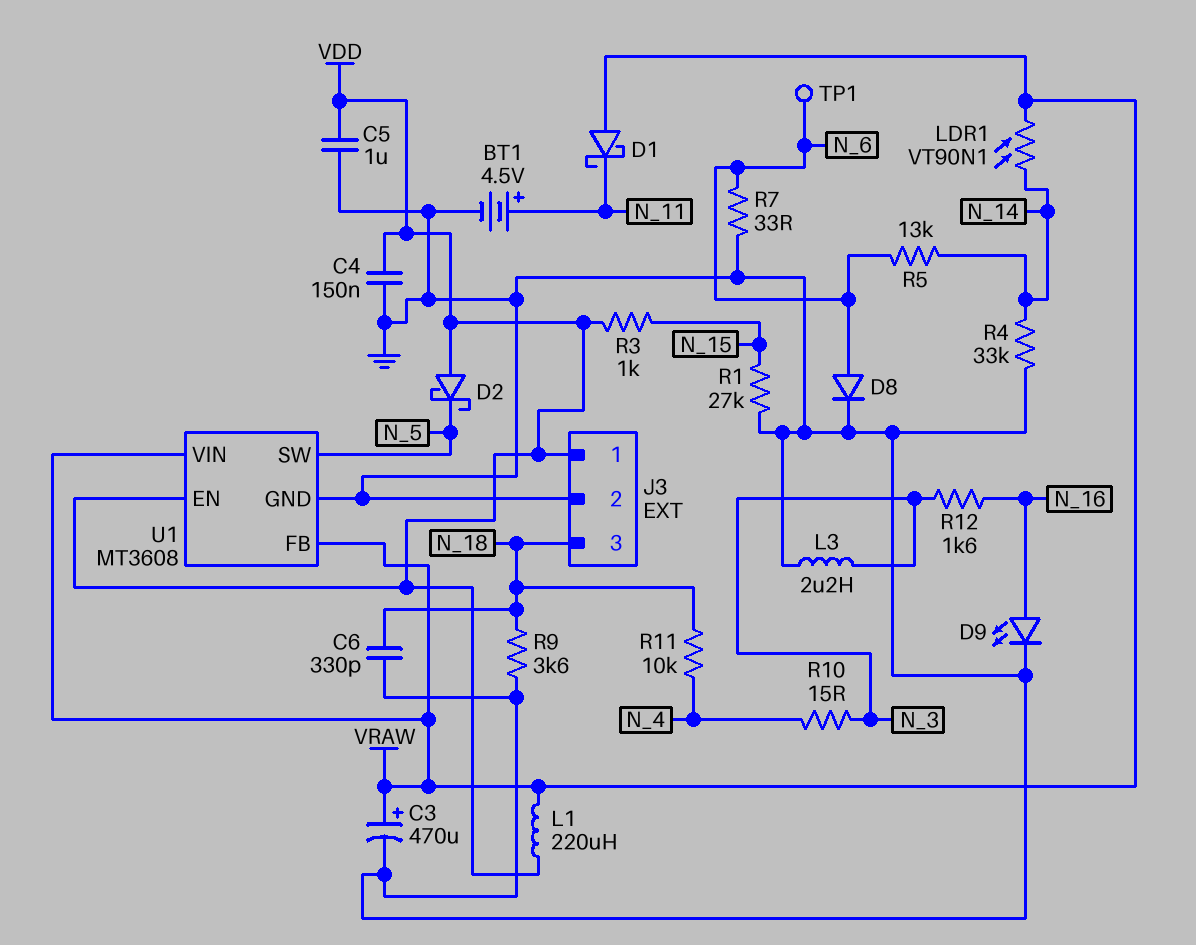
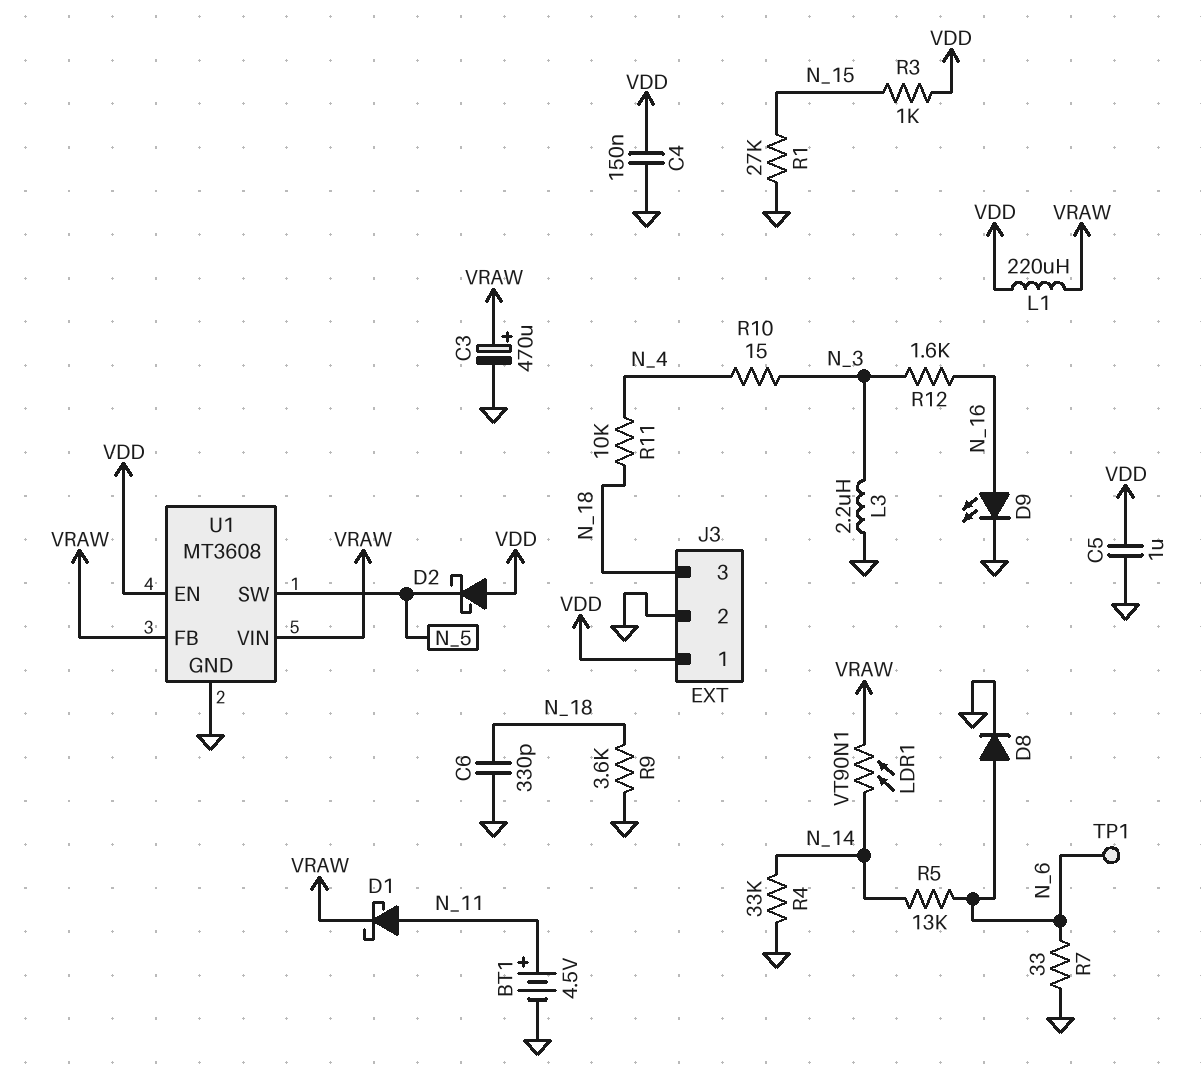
D1: schottky (A VRAW, K N_11) -> schottky (A N_11, K VRAW)

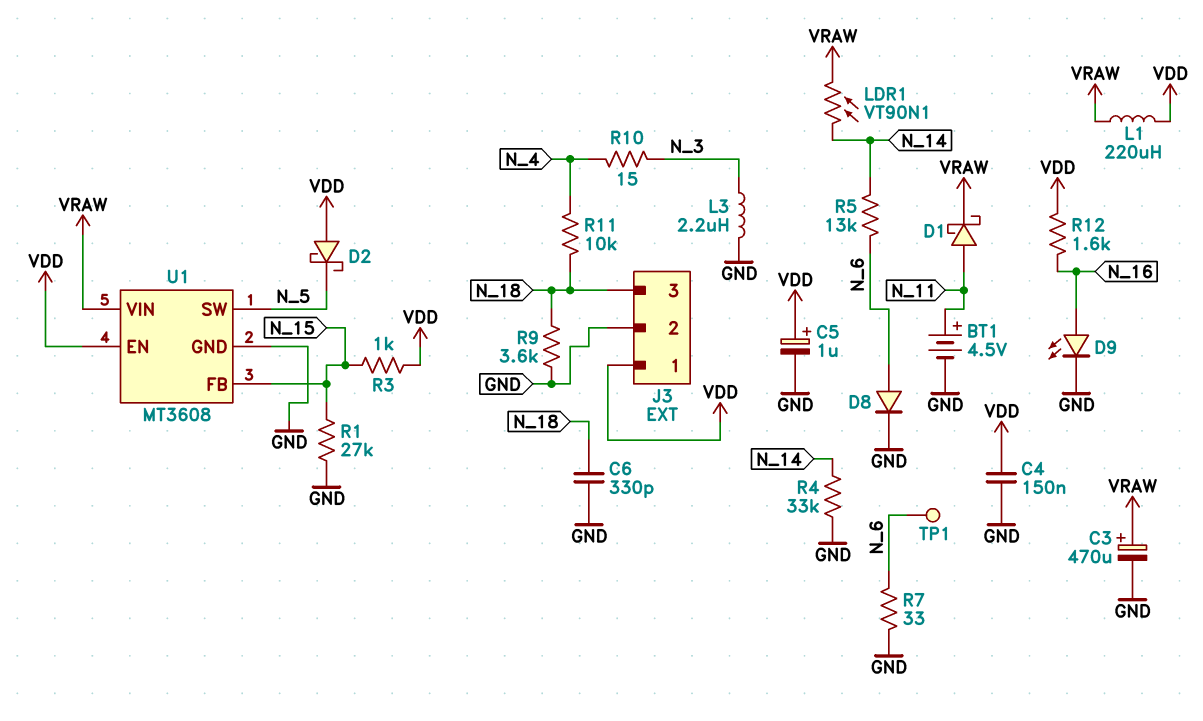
C5: 1uF (GND, VDD) -> 1uF (plus VDD, minus GND)
R12: 1.6k (N_3, N_16) -> 1.6k (N_16, VDD)
U1 pin FB: VRAW -> N_15

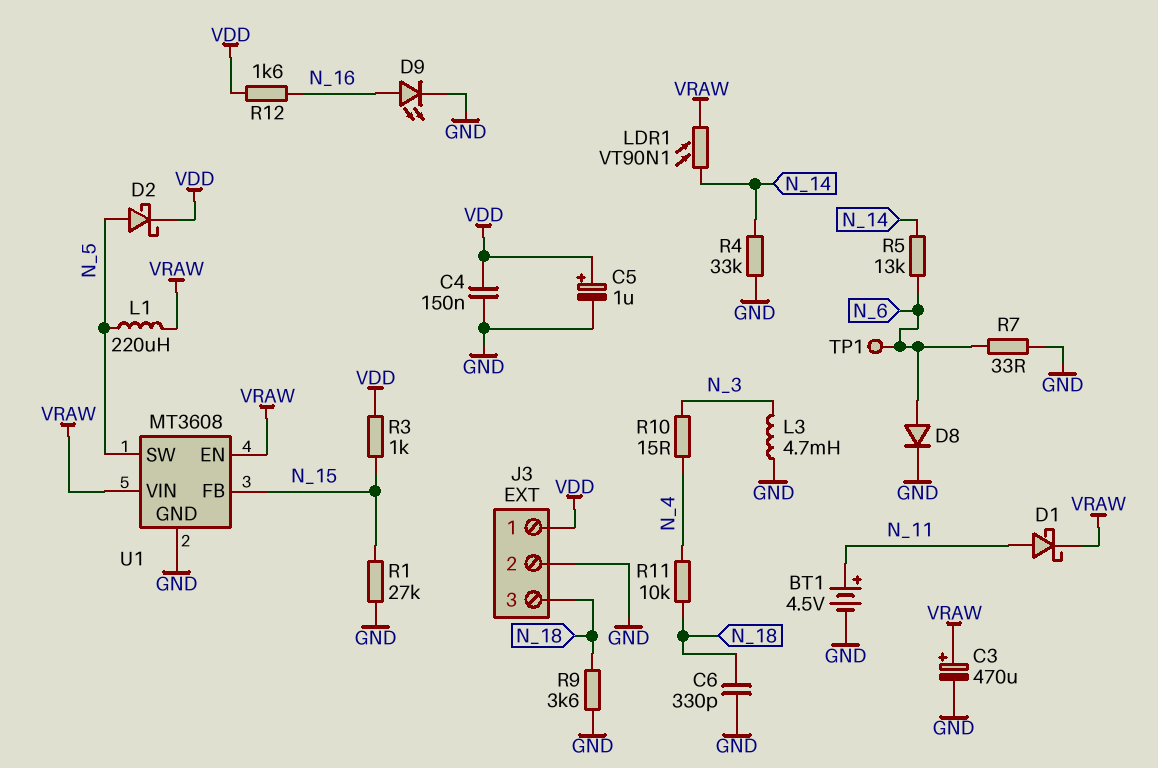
D2: schottky (A VDD, K N_5) -> schottky (A N_5, K VDD)
L1: 220uH (VDD, VRAW) -> 220uH (N_5, VRAW)
L3: 2.2uH (GND, N_3) -> 4.7mH (GND, N_3)
U1 pin EN: VDD -> VRAW

